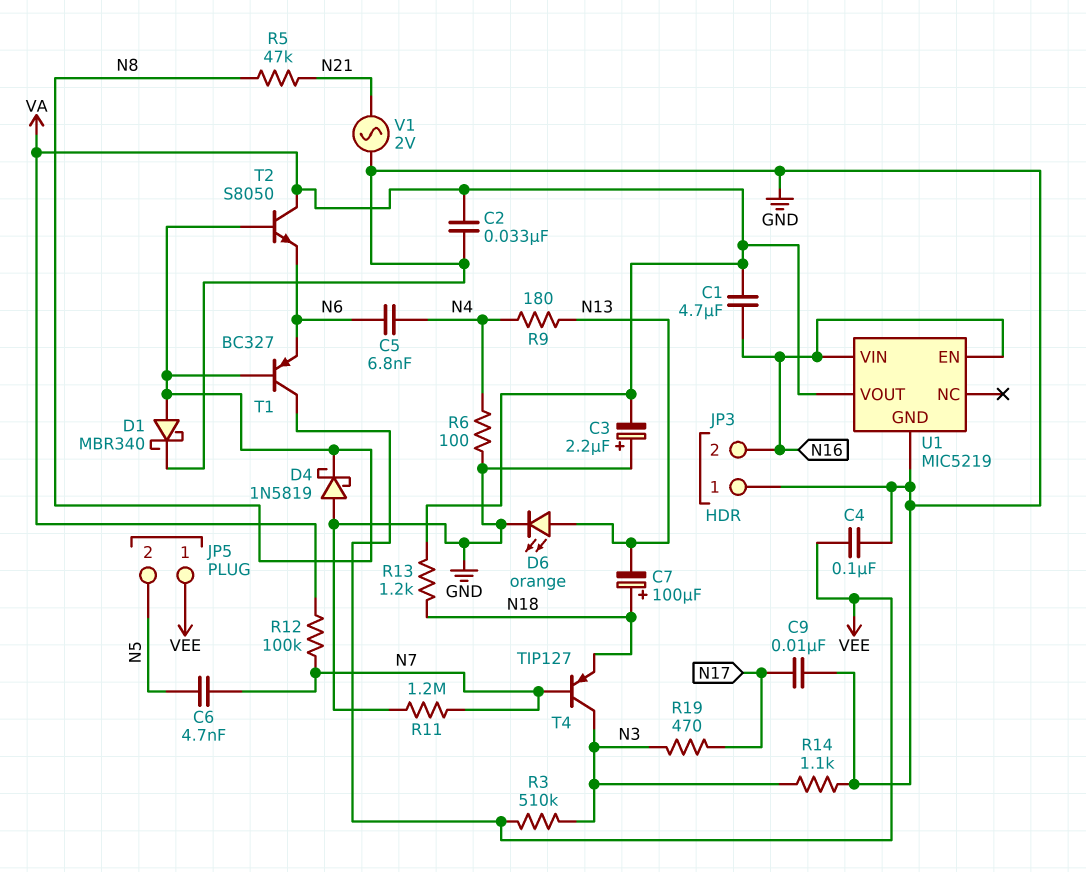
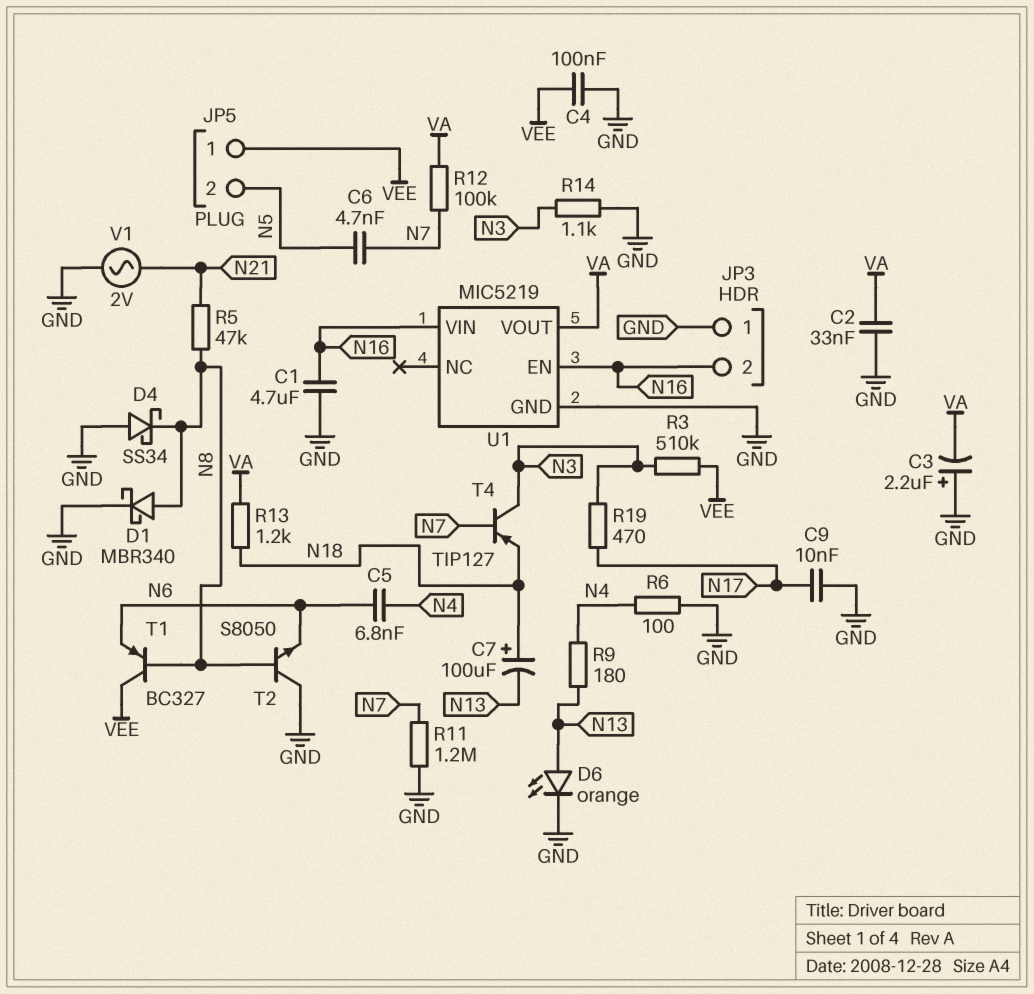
C1: 4.7uF (N16, VA) -> 4.7uF (GND, N16)
D4: schottky 1N5819 (A GND, K N8) -> schottky SS34 (A GND, K N8)
T2: NPN S8050 (B N8, C VA, E N6) -> NPN S8050 (B N8, C GND, E N6)

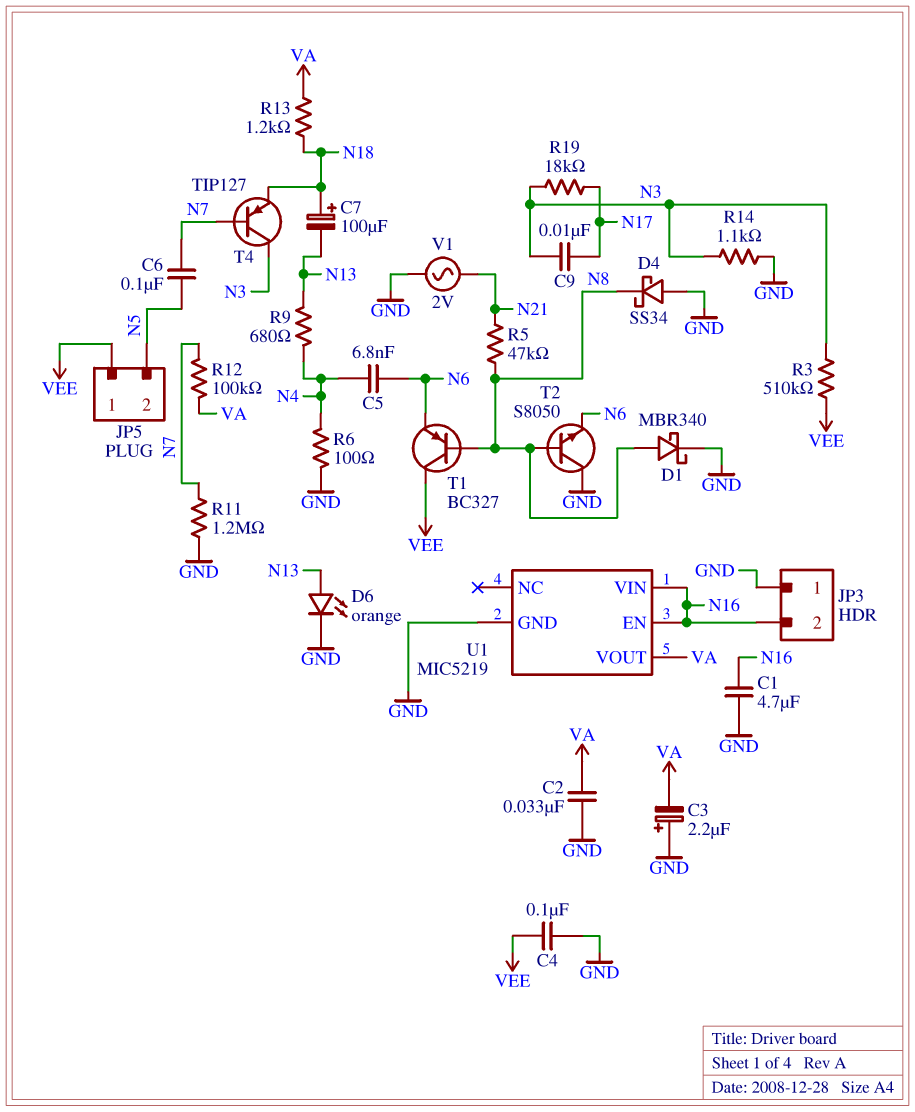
C6: 4.7nF (N5, N7) -> 100nF (N5, N7)
C9: 10nF (GND, N17) -> 10nF (N3, N17)
R9: 180 (N4, N13) -> 680 (N4, N13)
R19: 470 (N3, N17) -> 18k (N3, N17)

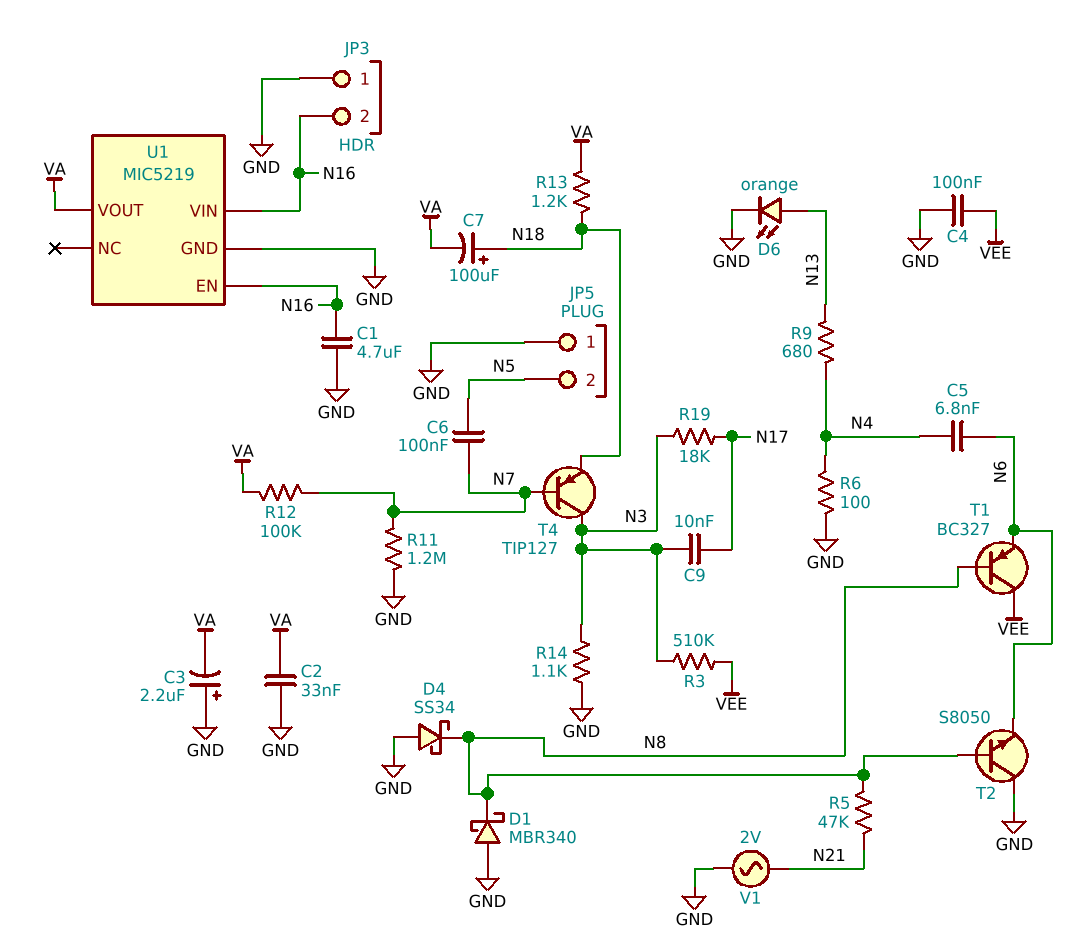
C7: 100uF (plus N18, minus N13) -> 100uF (plus N18, minus VA)
D1: schottky MBR340 (A N8, K GND) -> schottky MBR340 (A GND, K N8)
JP5 pin 1: VEE -> GND

